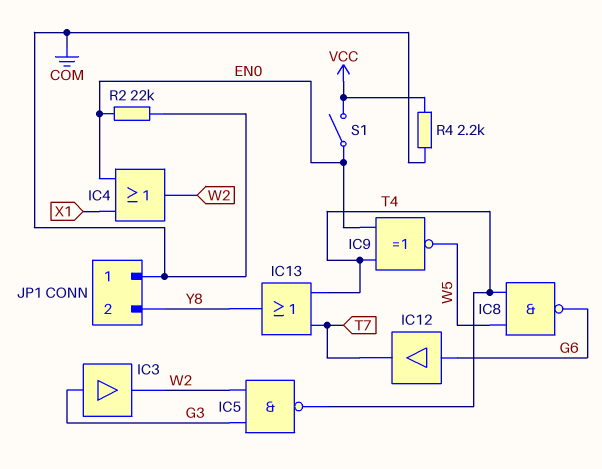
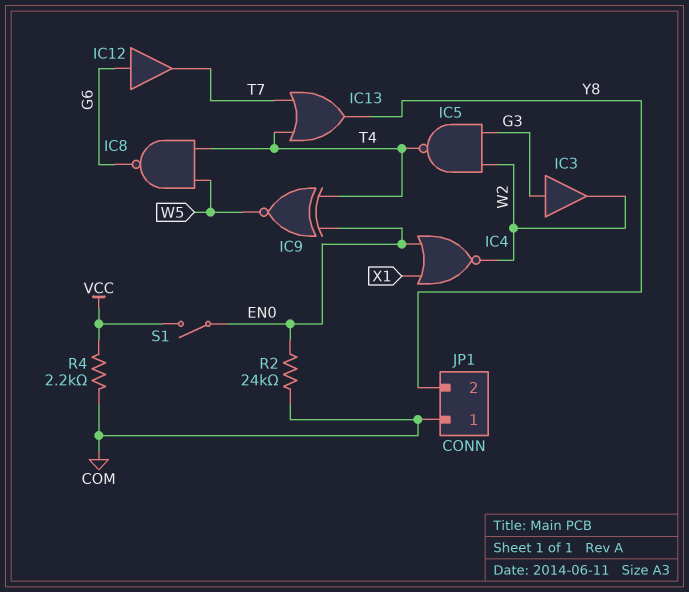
IC4: OR (in EN0, in X1, out W2) -> NOR (in EN0, in X1, out W2)
R2: 22k (COM, EN0) -> 24k (COM, EN0)

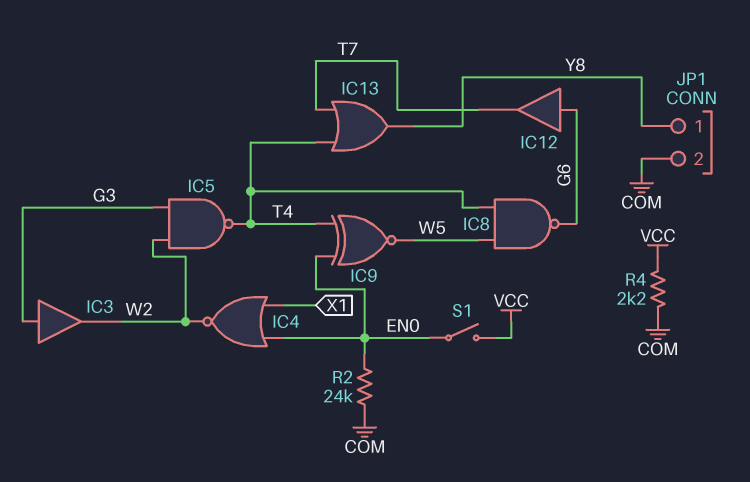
JP1 pin 1: COM -> Y8
JP1 pin 2: Y8 -> COM

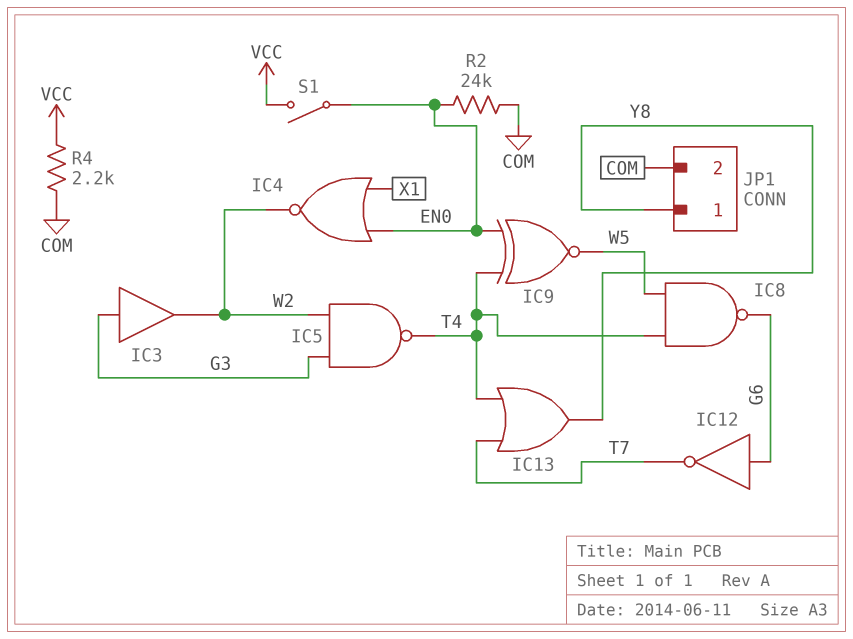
IC12: buffer (in G6, out T7) -> NOT (in G6, out T7)

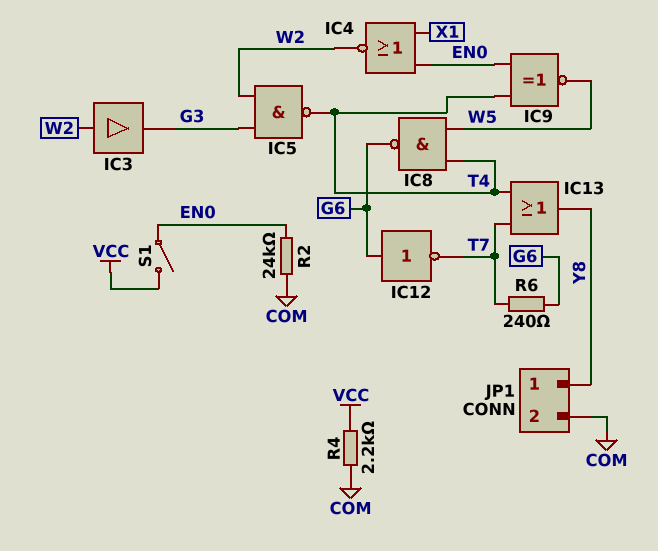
IC3: buffer (in G3, out W2) -> buffer (in W2, out G3)
R6: none -> 240 (G6, T7)

